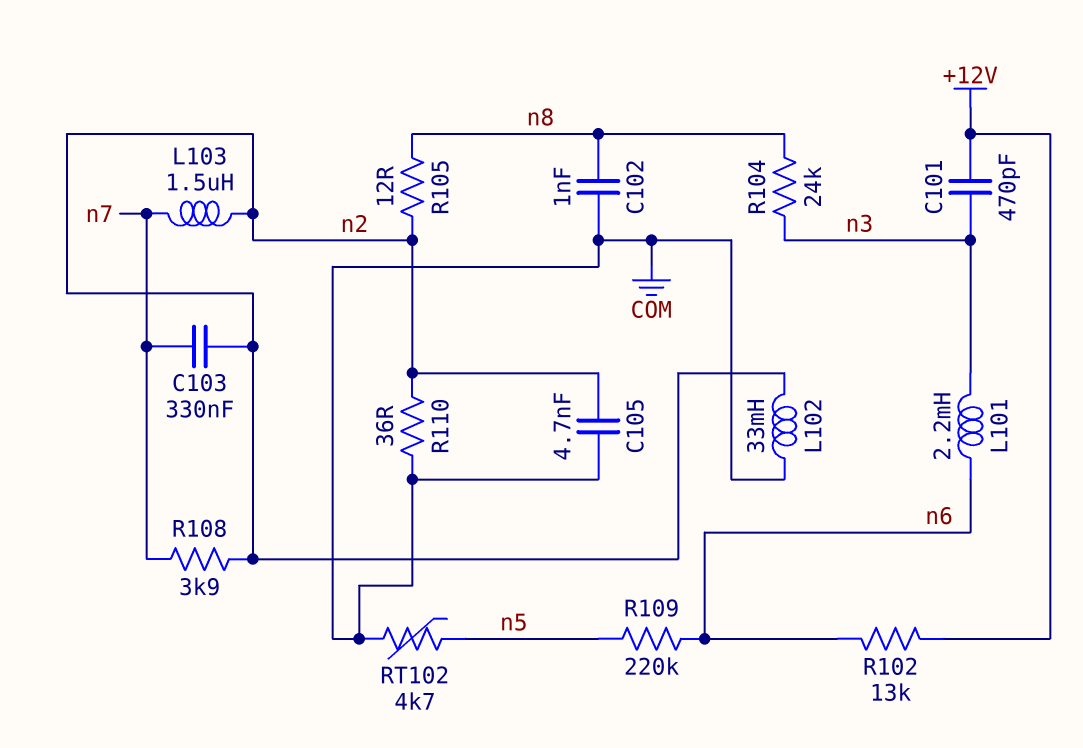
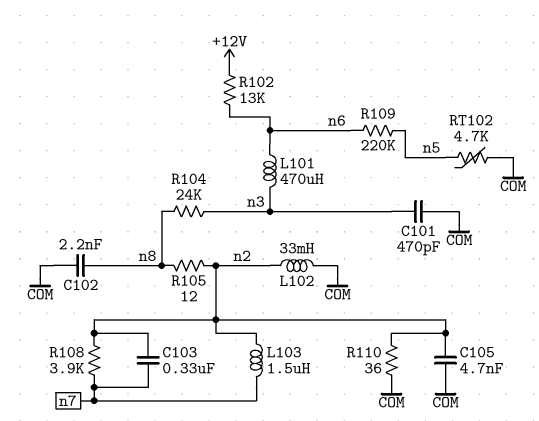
C101: 470pF (+12V, n3) -> 470pF (COM, n3)
C102: 1nF (COM, n8) -> 2.2nF (COM, n8)
L101: 2.2mH (n3, n6) -> 470uH (n3, n6)

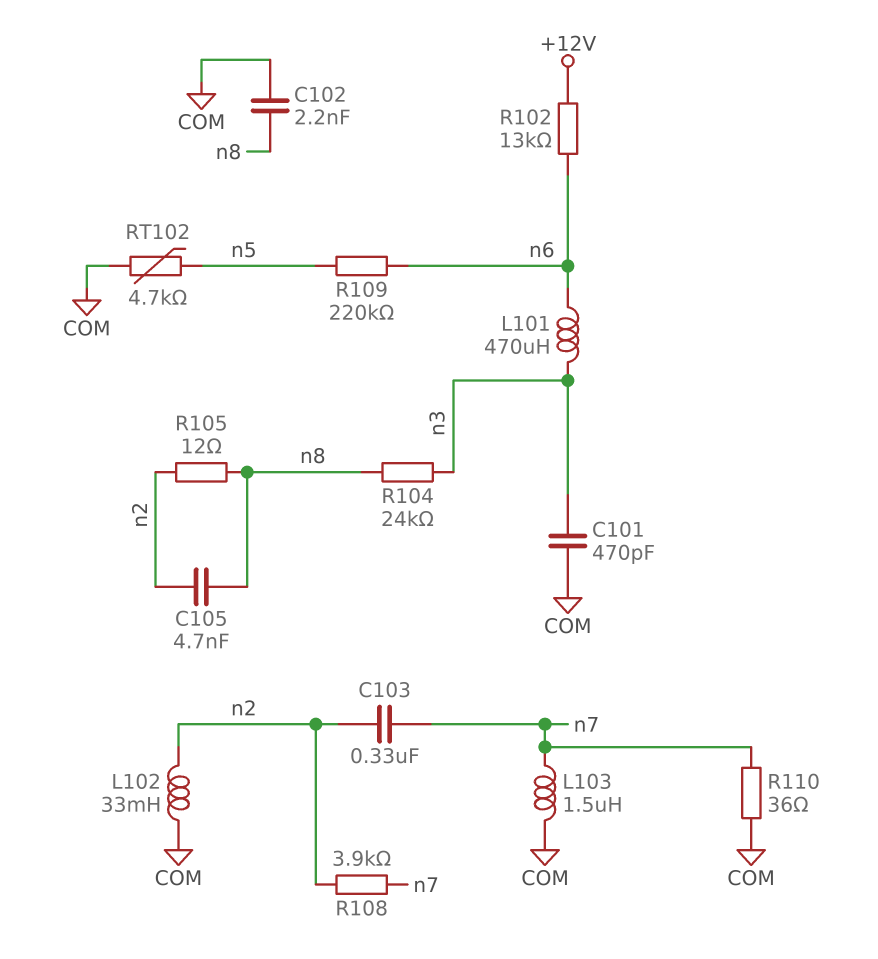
C105: 4.7nF (COM, n2) -> 4.7nF (n2, n8)
L103: 1.5uH (n2, n7) -> 1.5uH (COM, n7)
R110: 36 (COM, n2) -> 36 (COM, n7)

